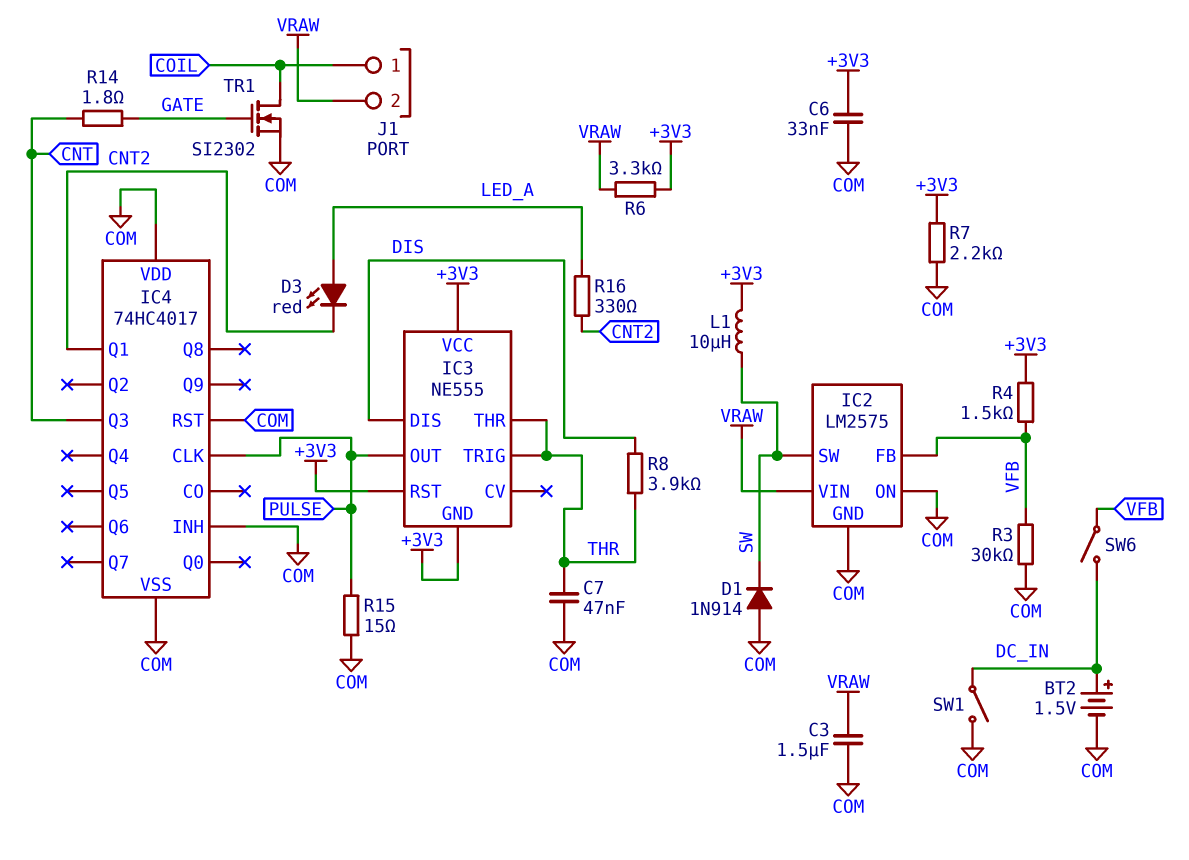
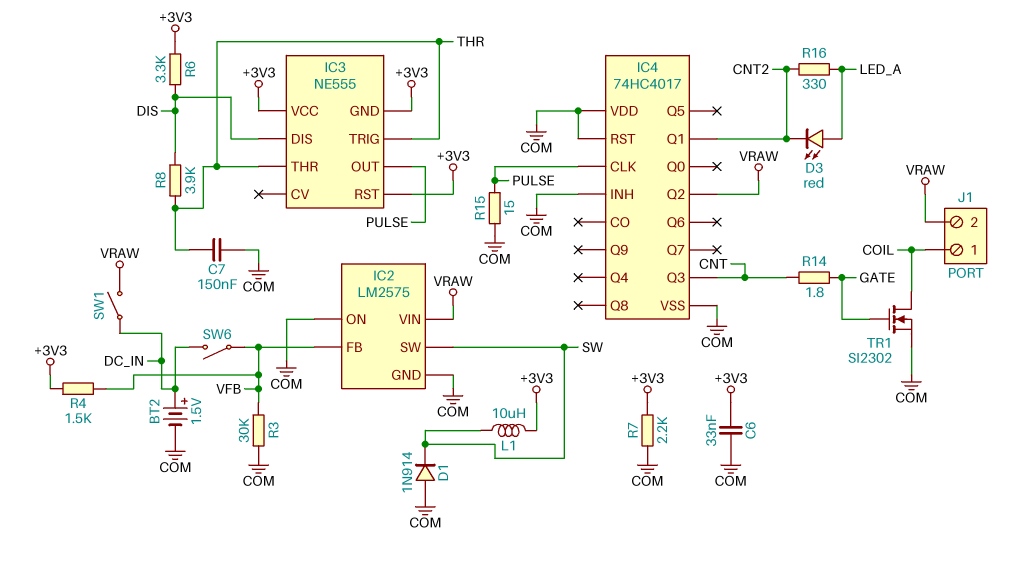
C3: 1.5uF (COM, VRAW) -> none
C7: 47nF (COM, THR) -> 150nF (COM, THR)
IC4 pin Q2: none -> VRAW
R6: 3.3k (+3V3, VRAW) -> 3.3k (+3V3, DIS)
SW1: switch (COM, DC_IN) -> switch (DC_IN, VRAW)

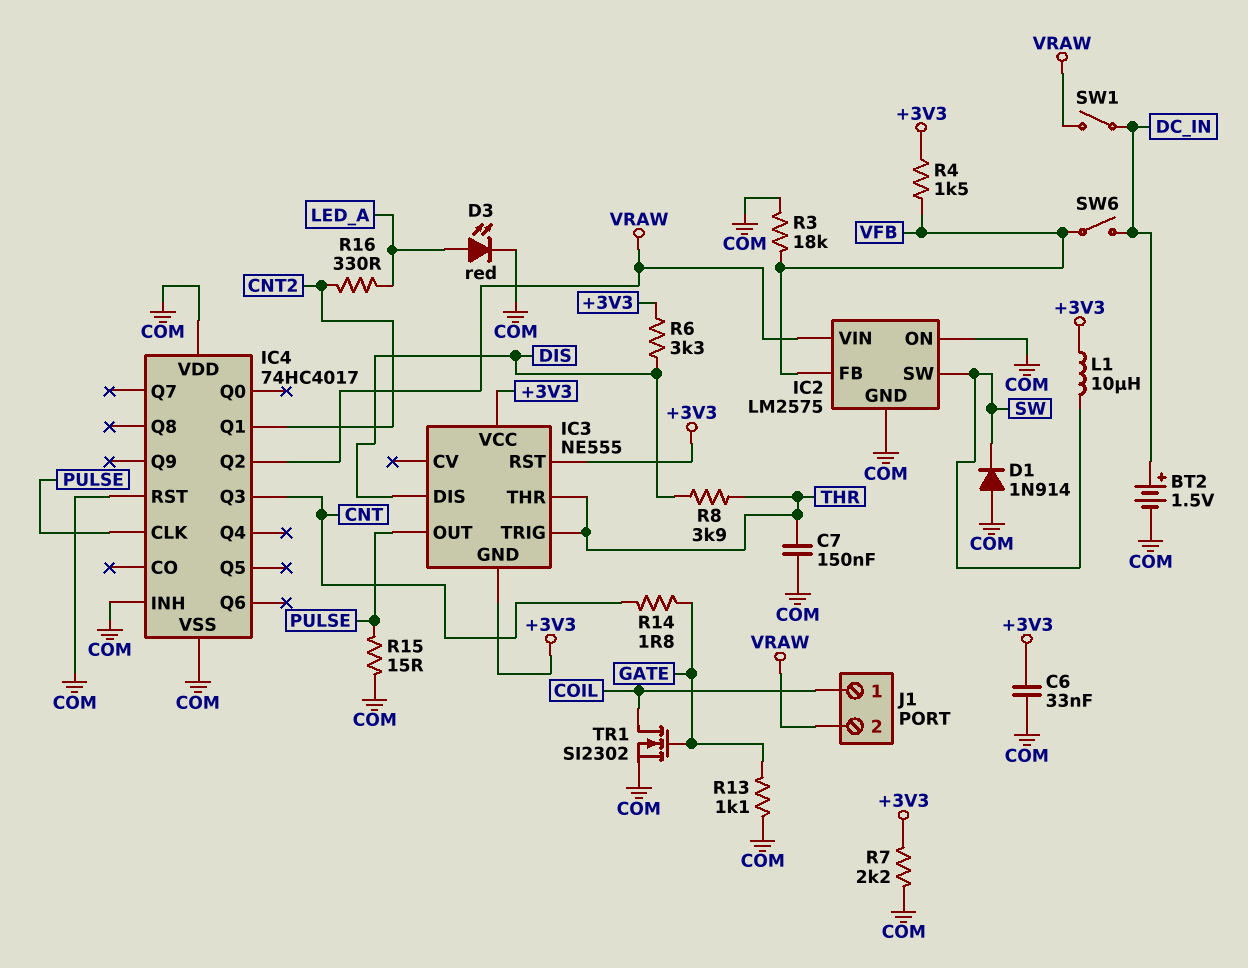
D3: LED red (A LED_A, K CNT2) -> LED red (A LED_A, K COM)
R3: 30k (COM, VFB) -> 18k (COM, VFB)
R13: none -> 1.1k (COM, GATE)

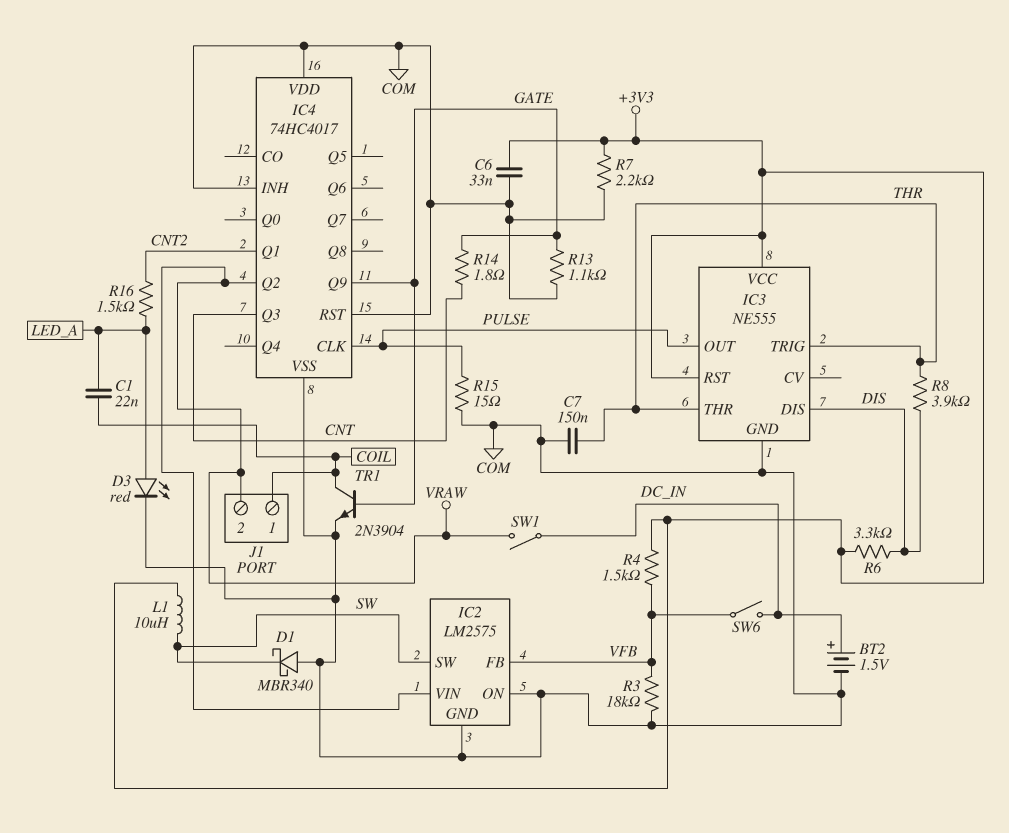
C1: none -> 22nF (COIL, LED_A)
D1: diode 1N914 (A COM, K SW) -> schottky MBR340 (A COM, K SW)
IC3 pin GND: +3V3 -> COM
IC4 pin Q9: none -> GATE
R16: 330 (CNT2, LED_A) -> 1.5k (CNT2, LED_A)
TR1: NMOS SI2302 (G GATE, D COIL, S COM) -> NPN 2N3904 (B GATE, C COIL, E COM)

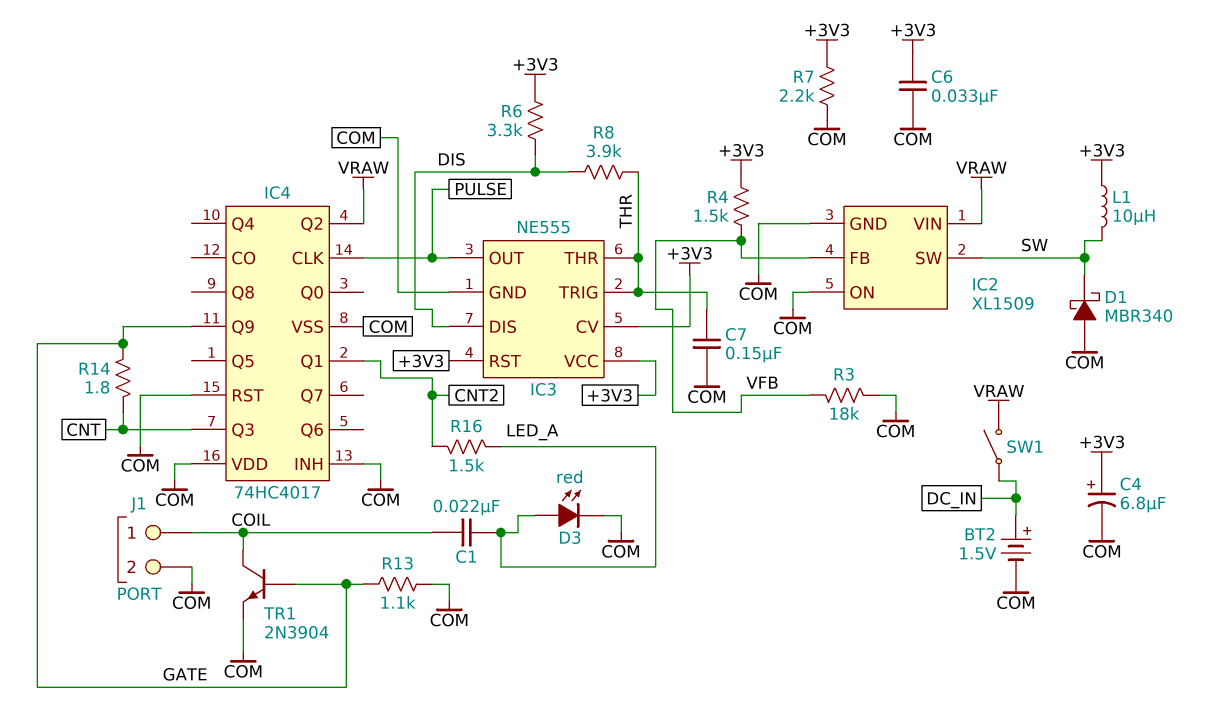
C4: none -> 6.8uF (plus +3V3, minus COM)
IC2: LM2575 -> XL1509
IC3 pin CV: none -> +3V3
J1 pin 2: VRAW -> COM
R15: 15 (COM, PULSE) -> none
SW6: switch (DC_IN, VFB) -> none

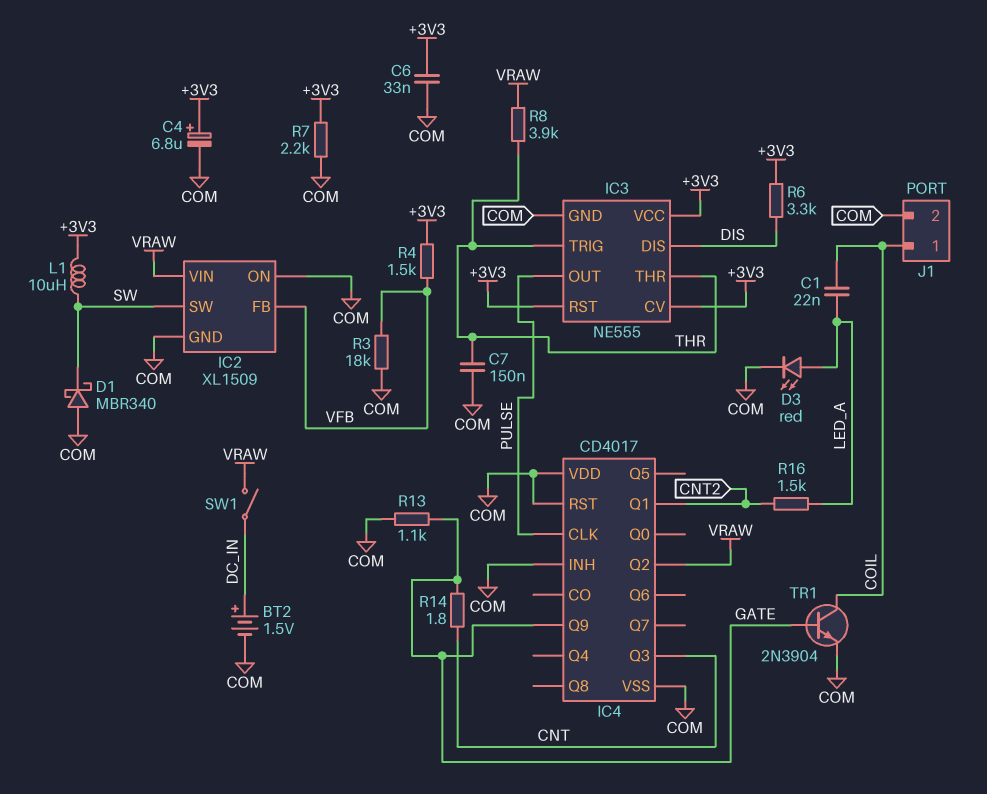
IC4: 74HC4017 -> CD4017
R8: 3.9k (DIS, THR) -> 3.9k (THR, VRAW)

